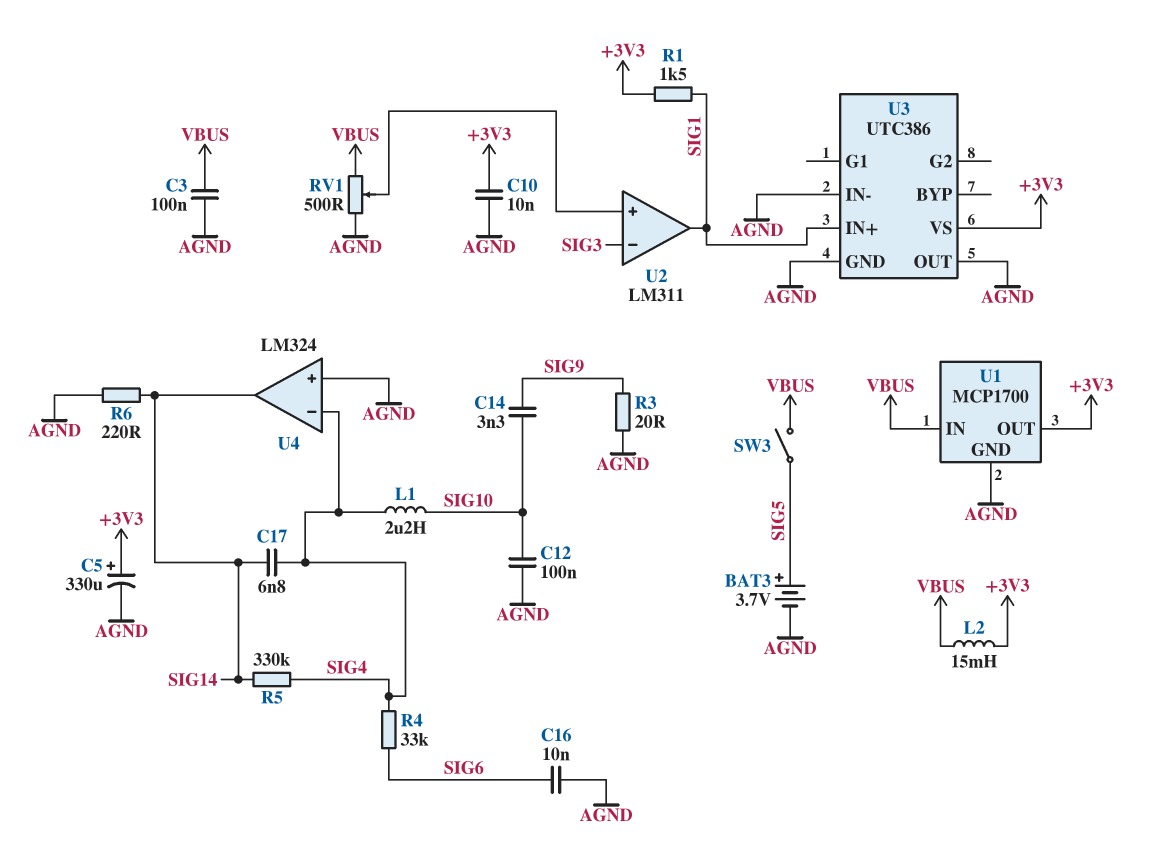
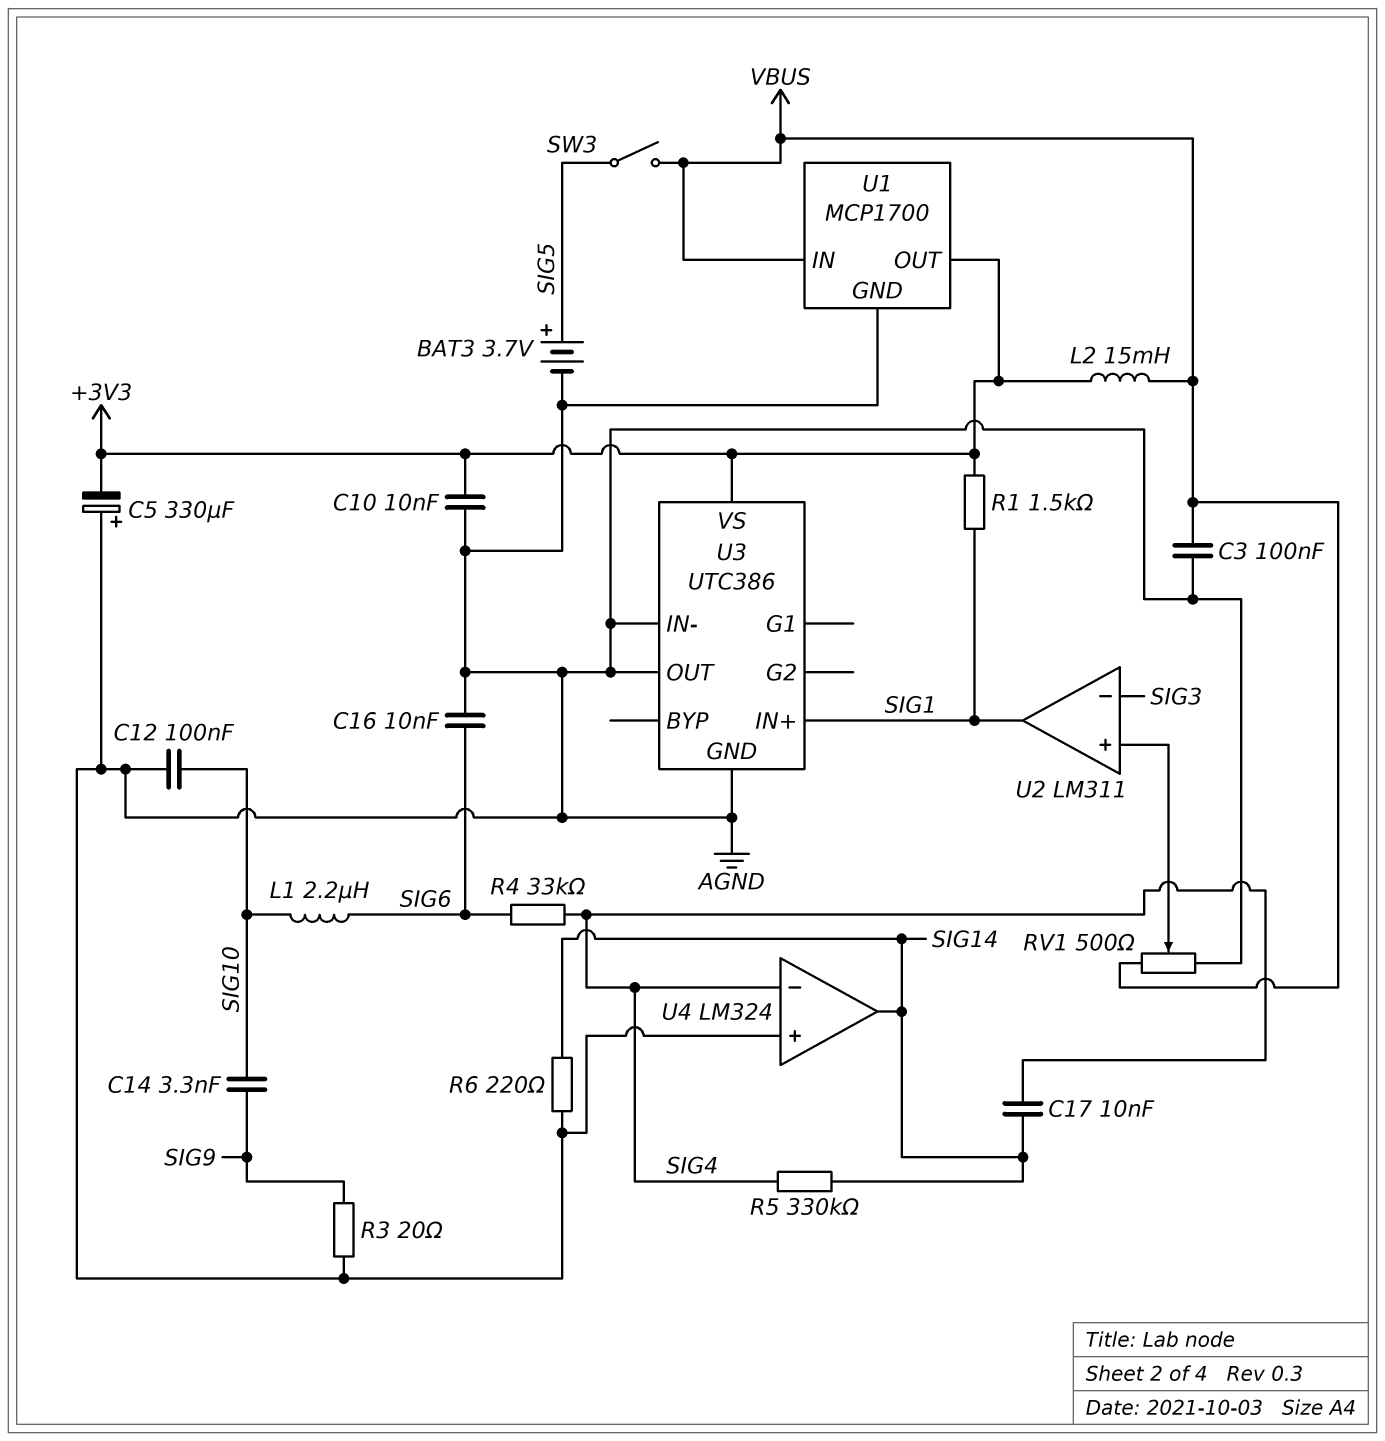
C5: 330uF (plus +3V3, minus AGND) -> 330uF (plus AGND, minus +3V3)
C17: 6.8nF (SIG4, SIG14) -> 10nF (SIG4, SIG14)
L1: 2.2uH (SIG4, SIG10) -> 2.2uH (SIG6, SIG10)

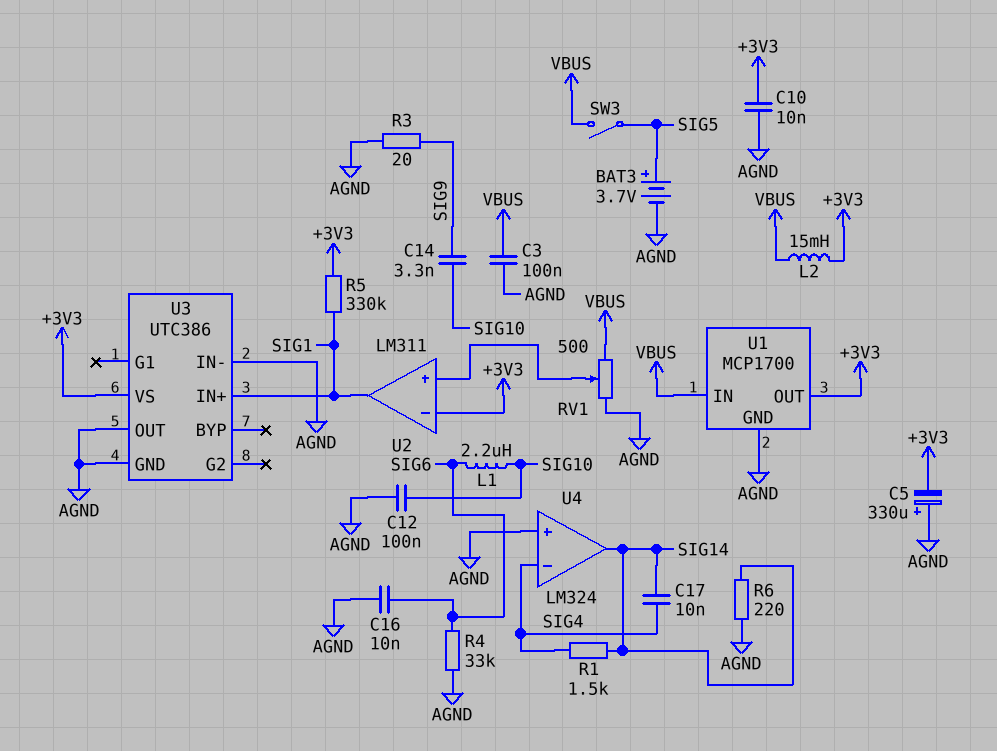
R1: 1.5k (+3V3, SIG1) -> 1.5k (SIG4, SIG14)
R4: 33k (SIG4, SIG6) -> 33k (AGND, SIG6)
R5: 330k (SIG4, SIG14) -> 330k (+3V3, SIG1)
U2 pin in-: SIG3 -> +3V3

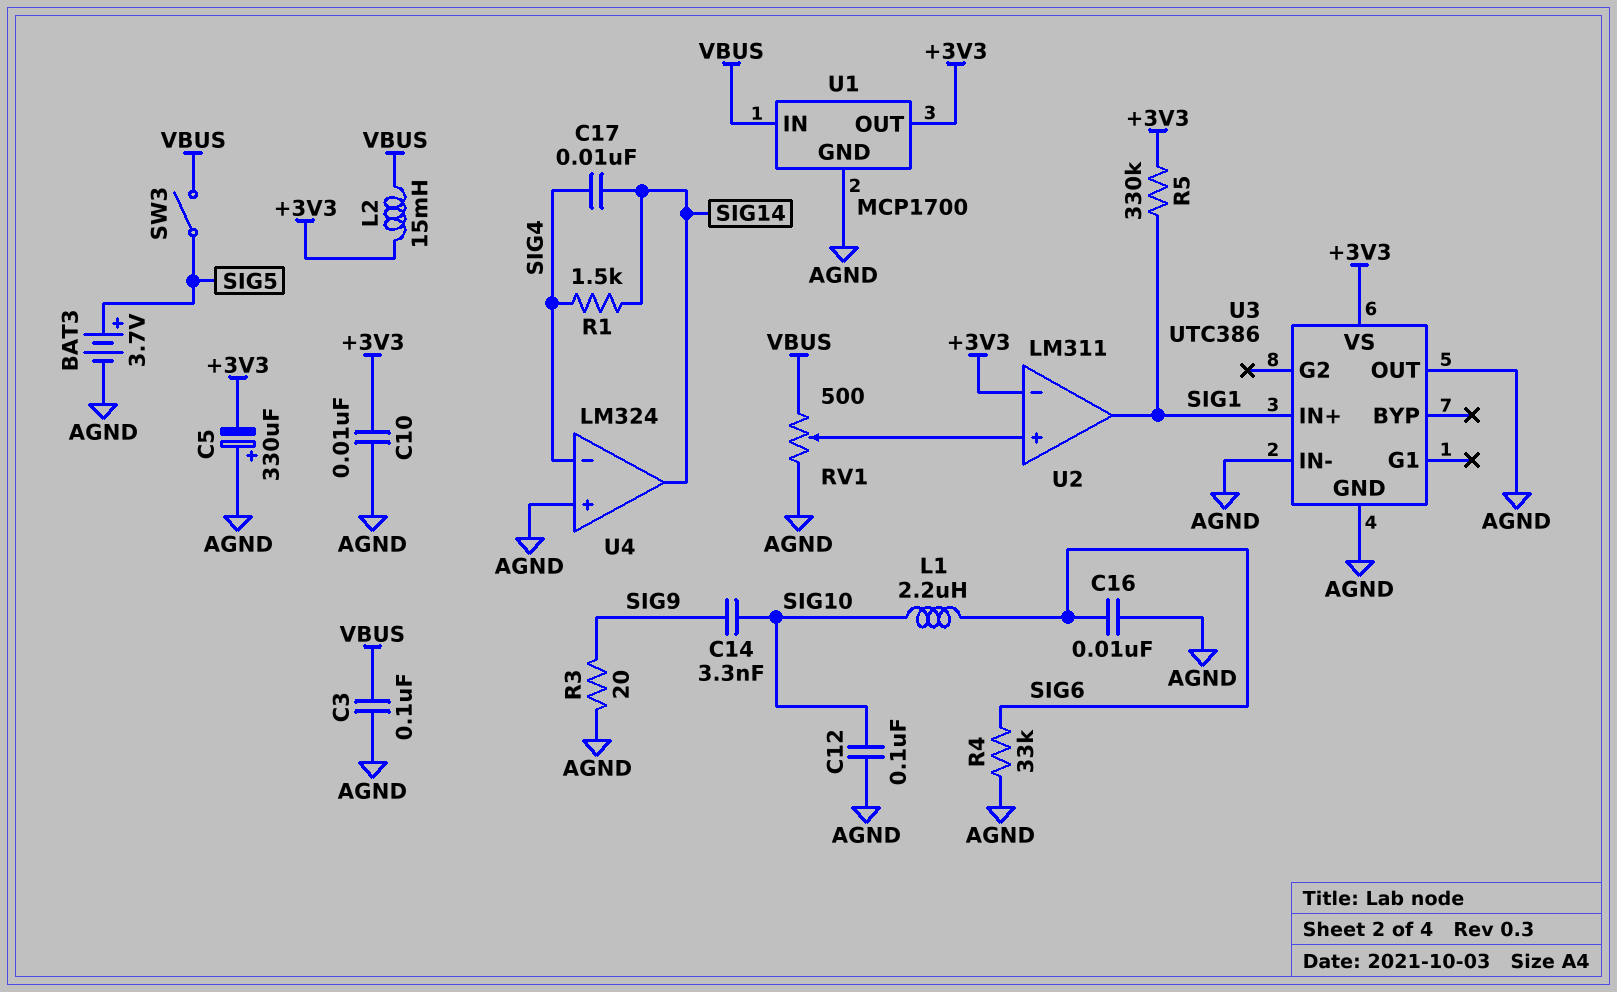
R6: 220 (AGND, SIG14) -> none

